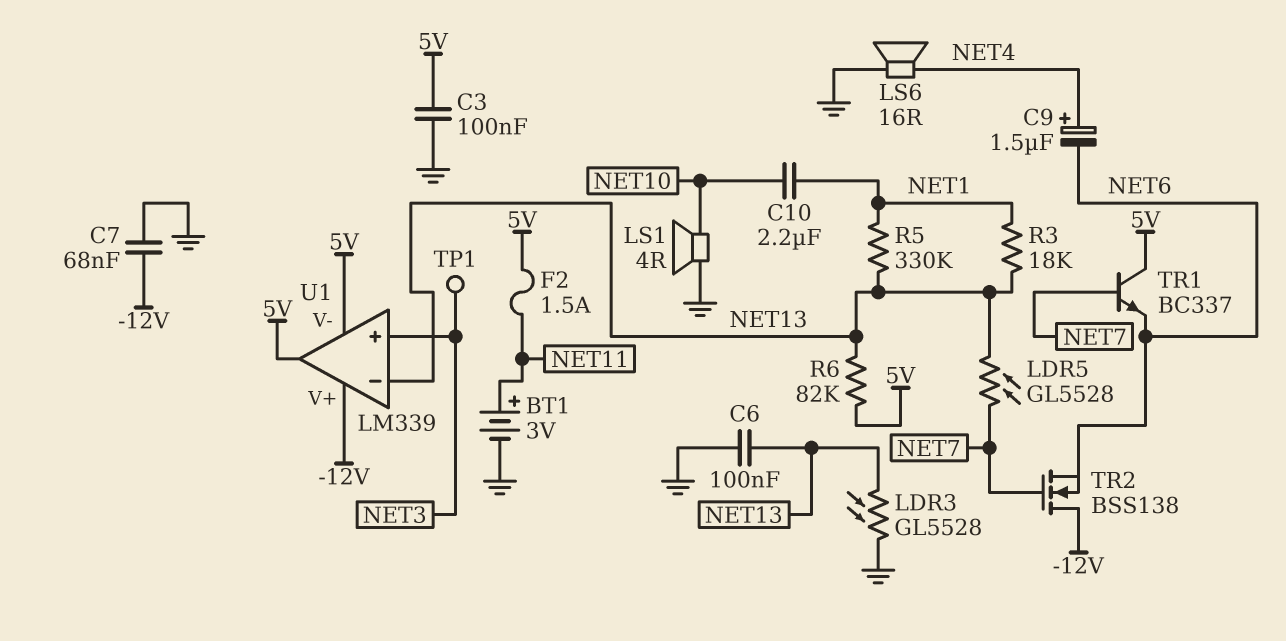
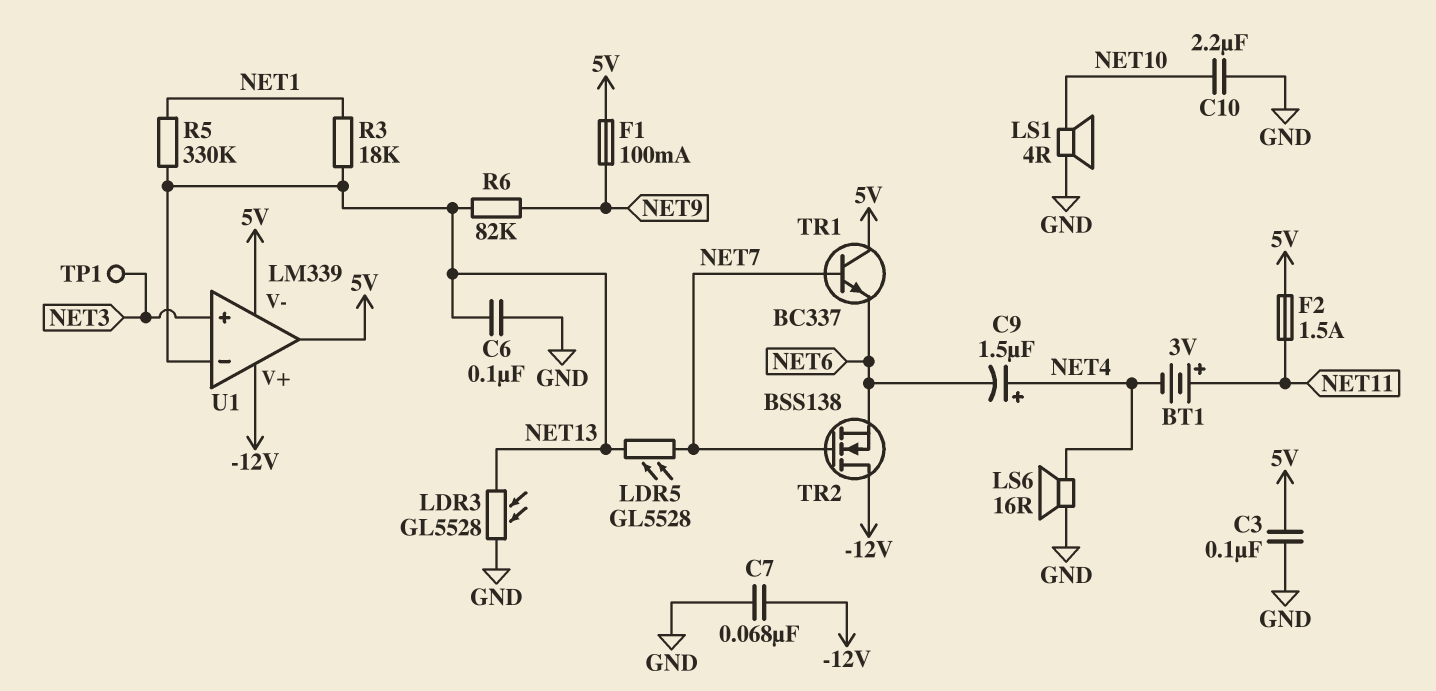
BT1: 3V (plus NET11, minus GND) -> 3V (plus NET11, minus NET4)
C10: 2.2uF (NET1, NET10) -> 2.2uF (GND, NET10)
F1: none -> 100mA (5V, NET9)
R6: 82k (5V, NET13) -> 82k (NET9, NET13)

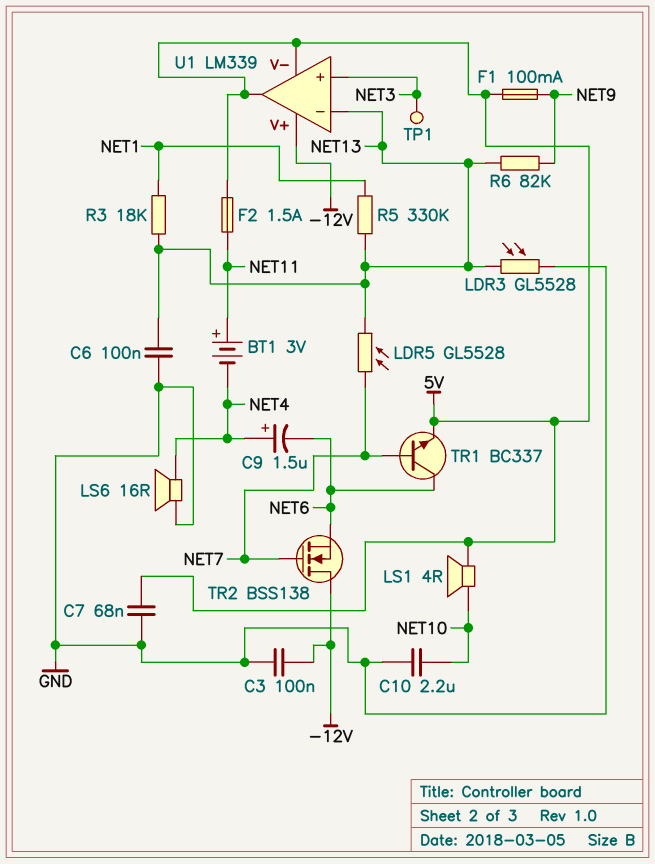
C3: 100nF (5V, GND) -> 100nF (-12V, GND)
C7: 68nF (-12V, GND) -> 68nF (5V, GND)
LS1: speaker 4R (GND, NET10) -> speaker 4R (5V, NET10)
TR1: NPN BC337 (B NET7, C 5V, E NET6) -> NPN BC337 (B NET7, C NET6, E 5V)

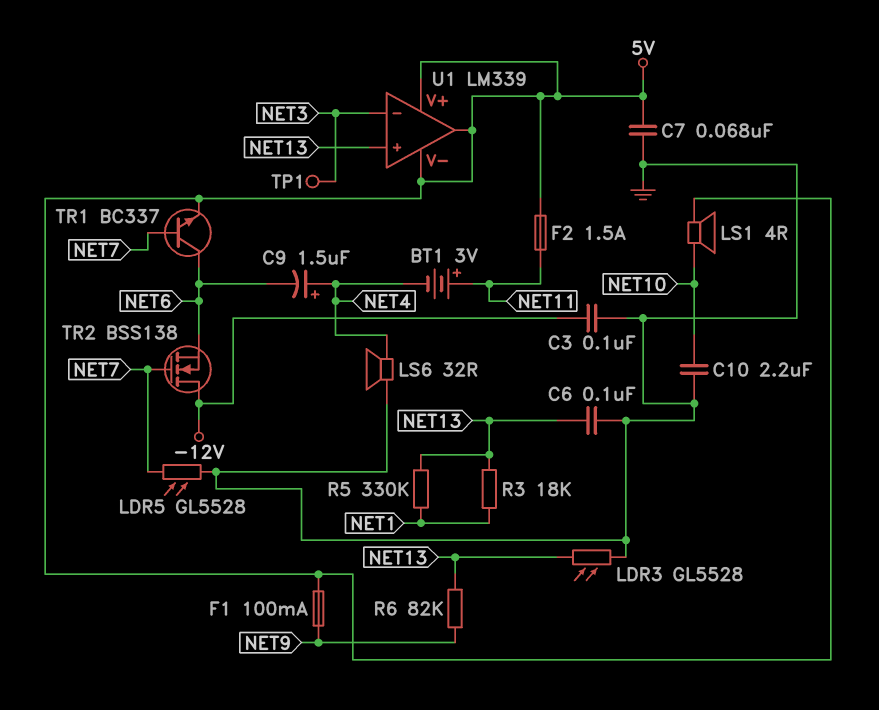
LDR5: GL5528 (NET7, NET13) -> GL5528 (GND, NET7)
LS6: speaker 16R (GND, NET4) -> speaker 32R (GND, NET4)
U1 pin V+: -12V -> 5V
U1 pin in+: NET3 -> NET13
U1 pin in-: NET13 -> NET3

